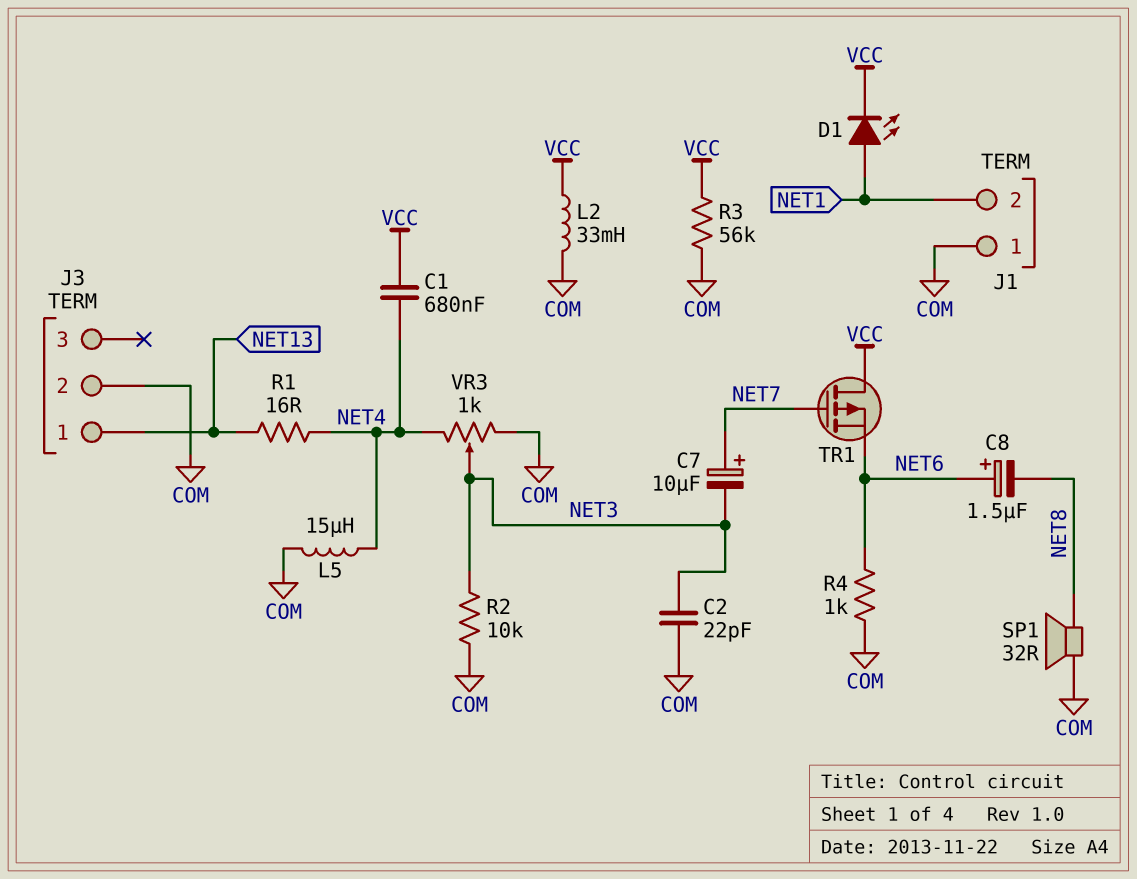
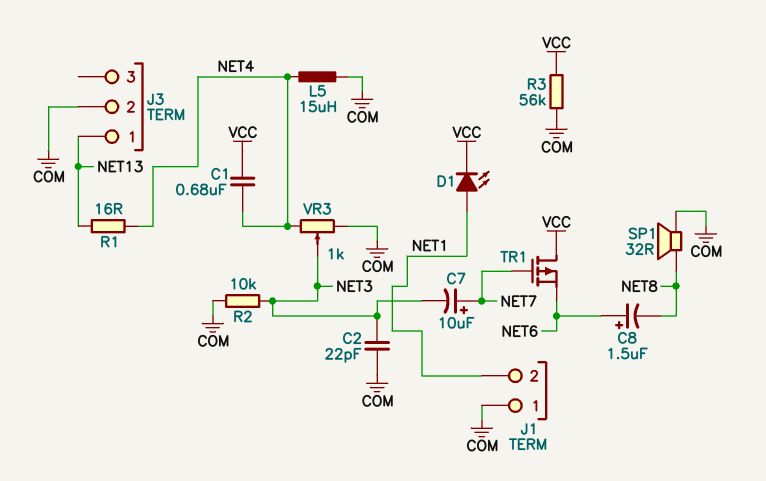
L2: 33mH (COM, VCC) -> none
R4: 1k (COM, NET6) -> none

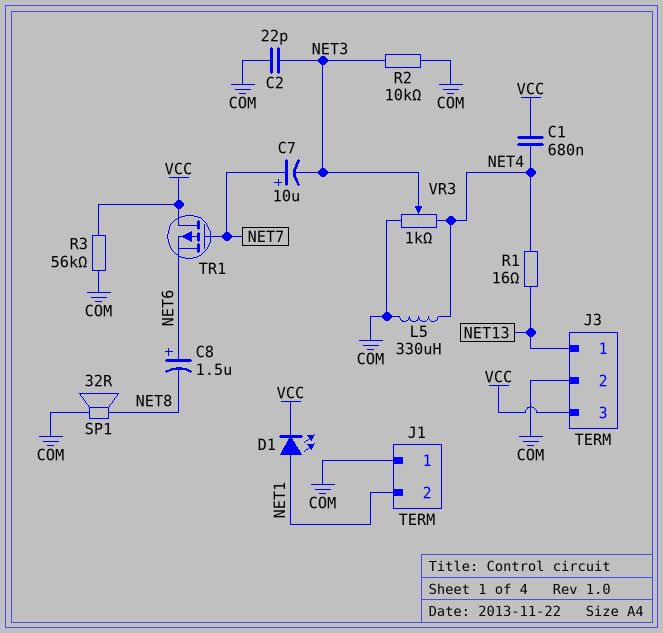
J3 pin 3: none -> VCC
L5: 15uH (COM, NET4) -> 330uH (COM, NET4)

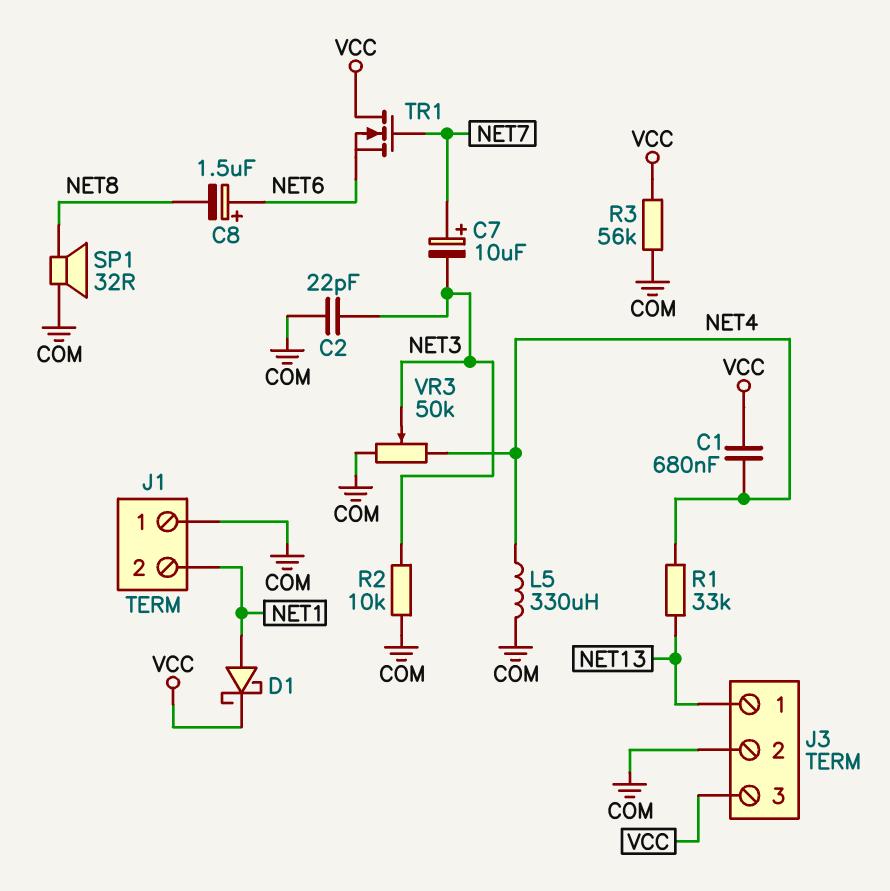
D1: LED (A NET1, K VCC) -> schottky (A NET1, K VCC)
R1: 16 (NET4, NET13) -> 33k (NET4, NET13)
TR1: PMOS (G NET7, D VCC, S NET6) -> NMOS (G NET7, D VCC, S NET6)
VR3: 1k (COM, NET4, wiper NET3) -> 50k (COM, NET4, wiper NET3)

